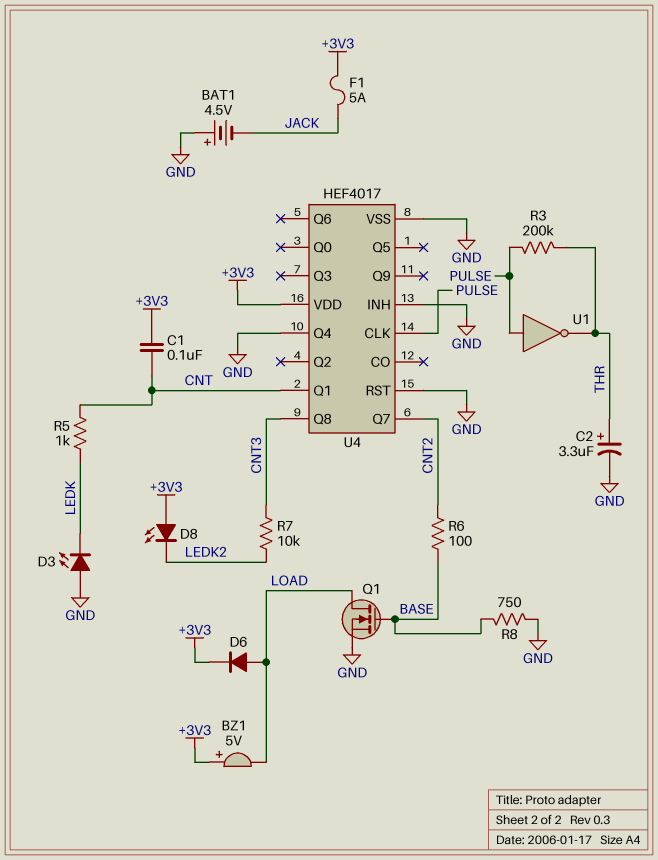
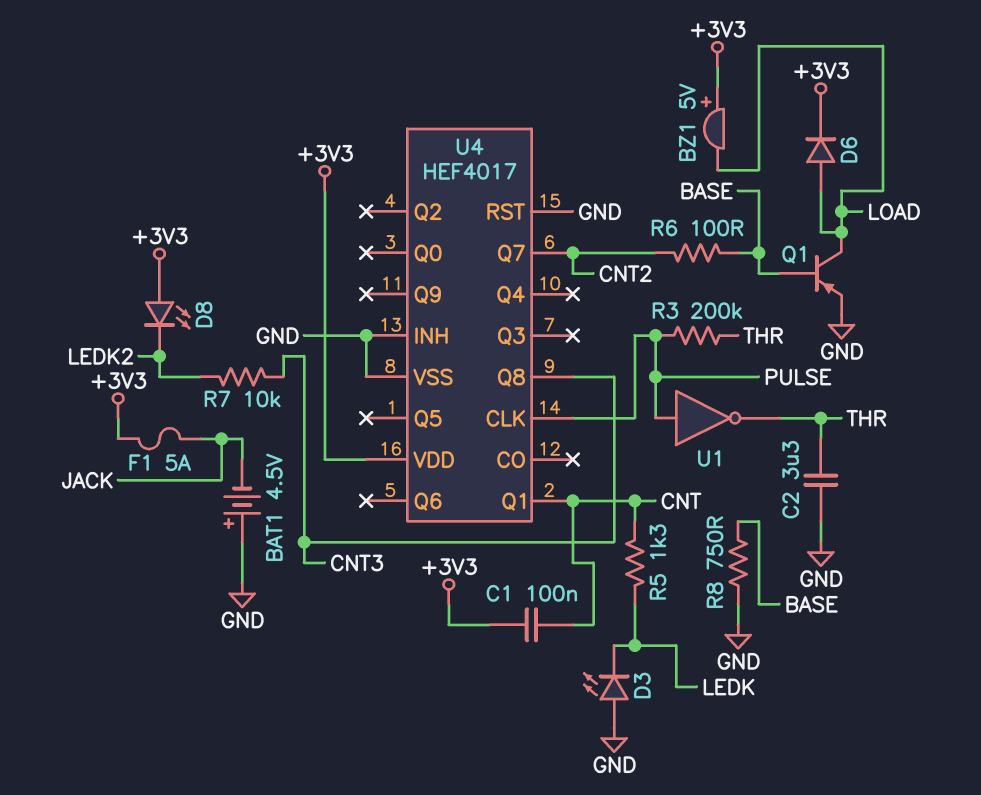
C2: 3.3uF (plus THR, minus GND) -> 3.3uF (GND, THR)
Q1: NMOS (G BASE, D LOAD, S GND) -> PNP (B BASE, C LOAD, E GND)
R5: 1k (CNT, LEDK) -> 1.3k (CNT, LEDK)
U4 pin Q4: GND -> none

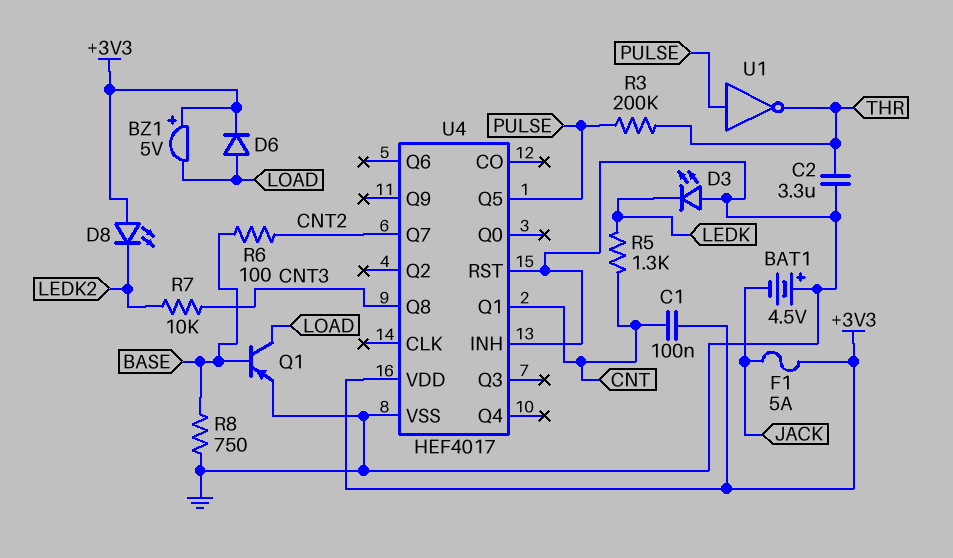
U4 pin CLK: PULSE -> none
U4 pin Q5: none -> PULSE

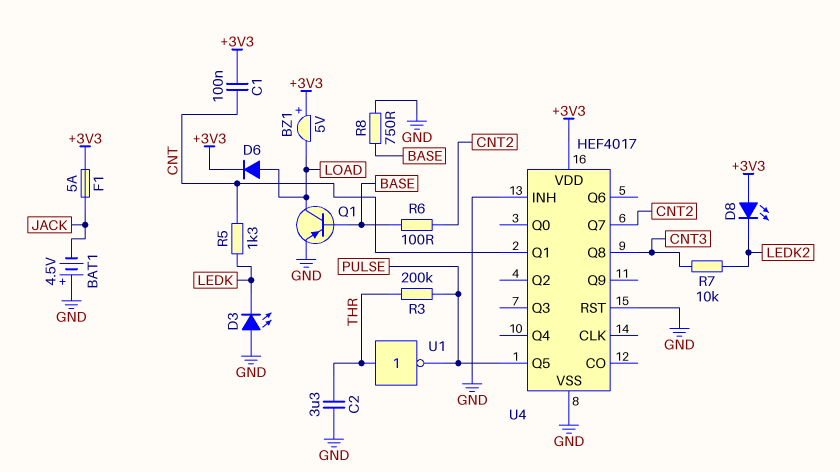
U1: NOT (in PULSE, out THR) -> NOT (in THR, out PULSE)

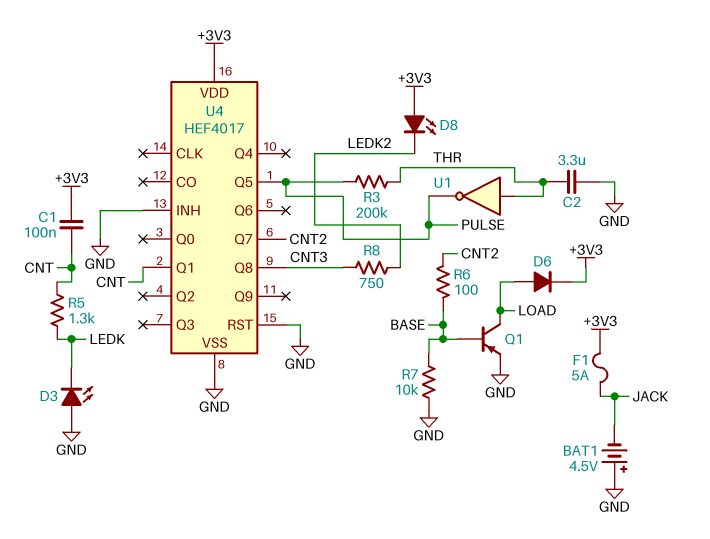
BZ1: buzzer 5V (plus +3V3, minus LOAD) -> none
R7: 10k (CNT3, LEDK2) -> 10k (BASE, GND)
R8: 750 (BASE, GND) -> 750 (CNT3, LEDK2)

